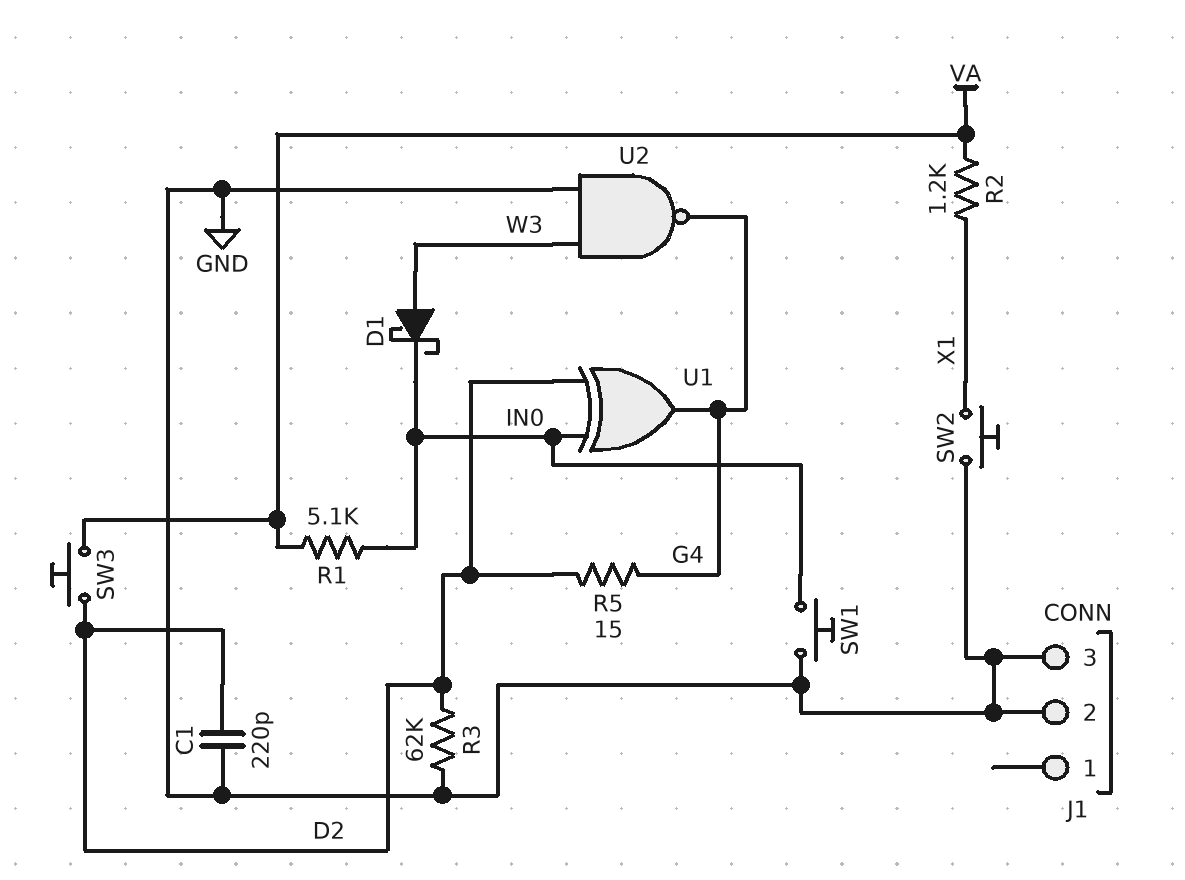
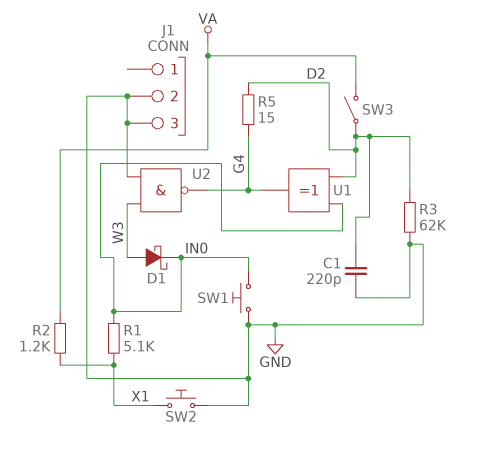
R1: 5.1k (IN0, VA) -> 5.1k (IN0, X1)
SW3: button (D2, VA) -> switch (D2, VA)

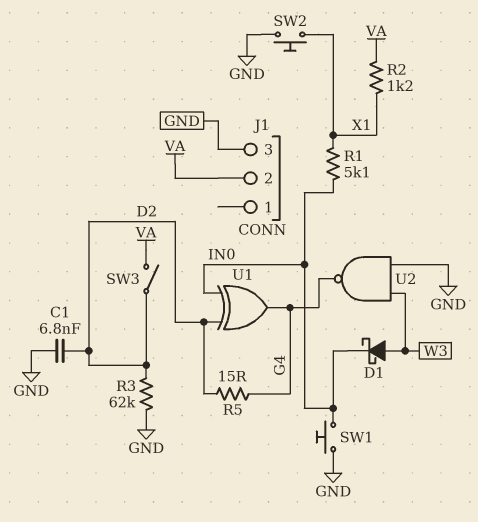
C1: 220pF (D2, GND) -> 6.8nF (D2, GND)
J1 pin 2: GND -> VA

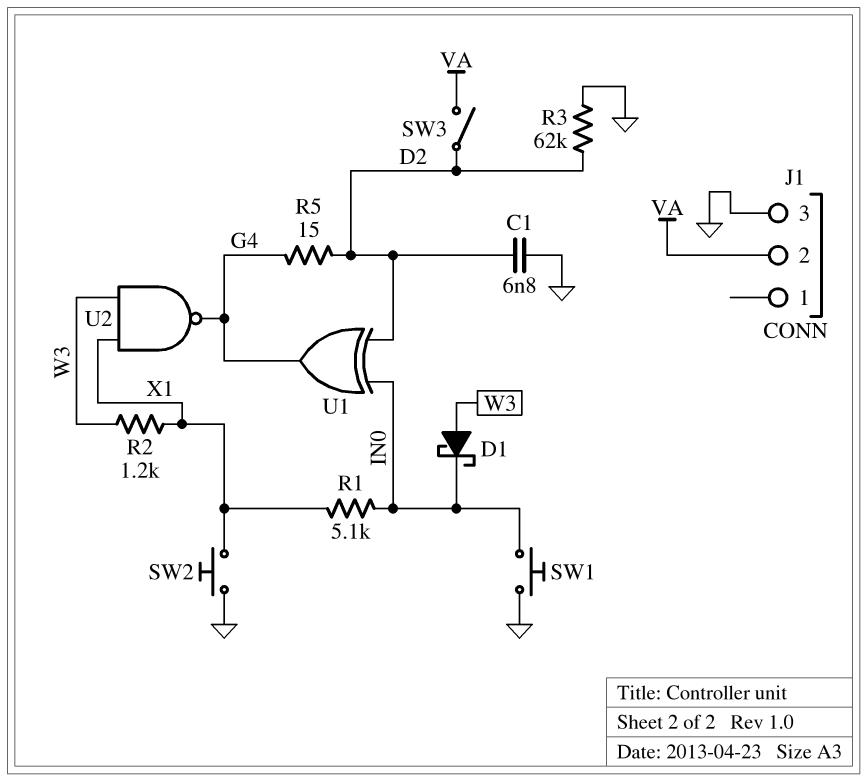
R2: 1.2k (VA, X1) -> 1.2k (W3, X1)
U2: NAND (in GND, in W3, out G4) -> NAND (in W3, in X1, out G4)

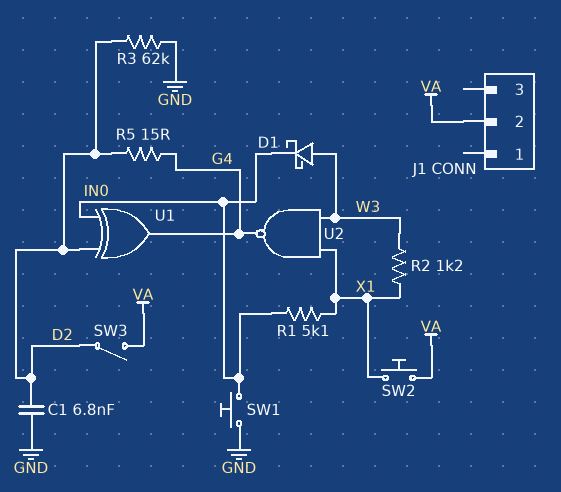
J1 pin 3: GND -> none
SW2: button (GND, X1) -> button (VA, X1)

